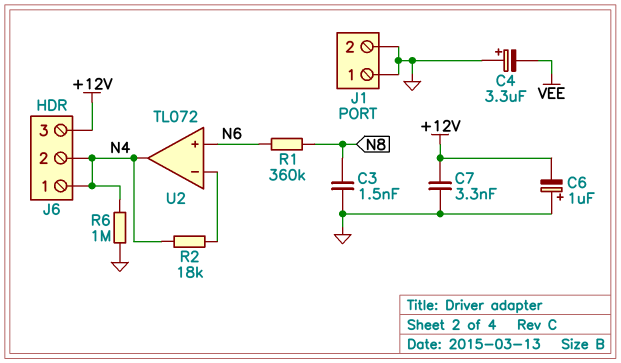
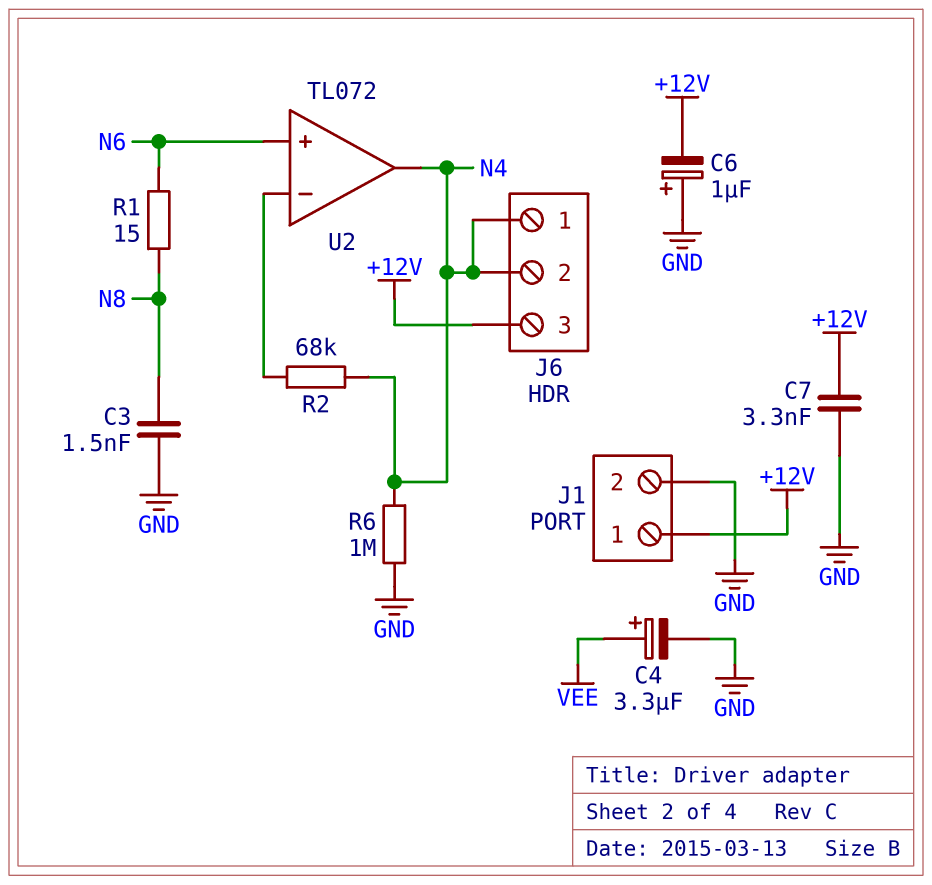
C4: 3.3uF (plus GND, minus VEE) -> 3.3uF (plus VEE, minus GND)
J1 pin 1: GND -> +12V
R1: 360k (N6, N8) -> 15 (N6, N8)
R2: 18k (N4, U2/in-) -> 68k (N4, U2/in-)

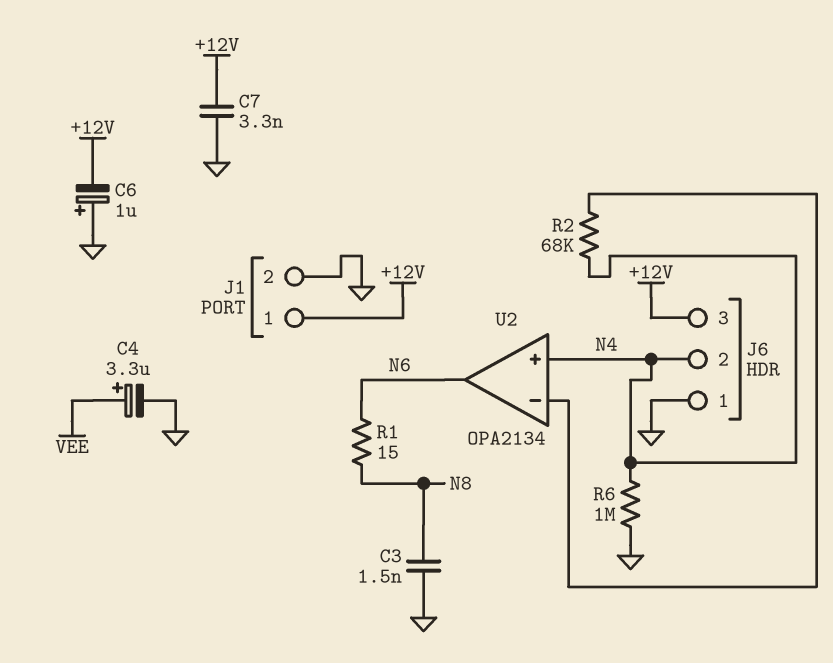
J6 pin 1: N4 -> GND
U2: TL072 -> OPA2134
U2 pin in+: N6 -> N4
U2 pin out: N4 -> N6

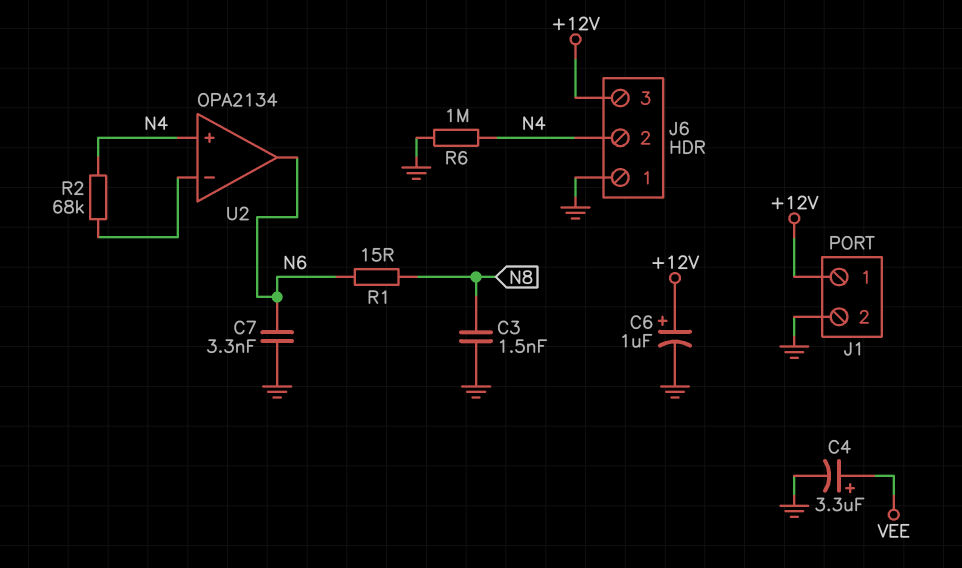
C6: 1uF (plus GND, minus +12V) -> 1uF (plus +12V, minus GND)
C7: 3.3nF (+12V, GND) -> 3.3nF (GND, N6)

